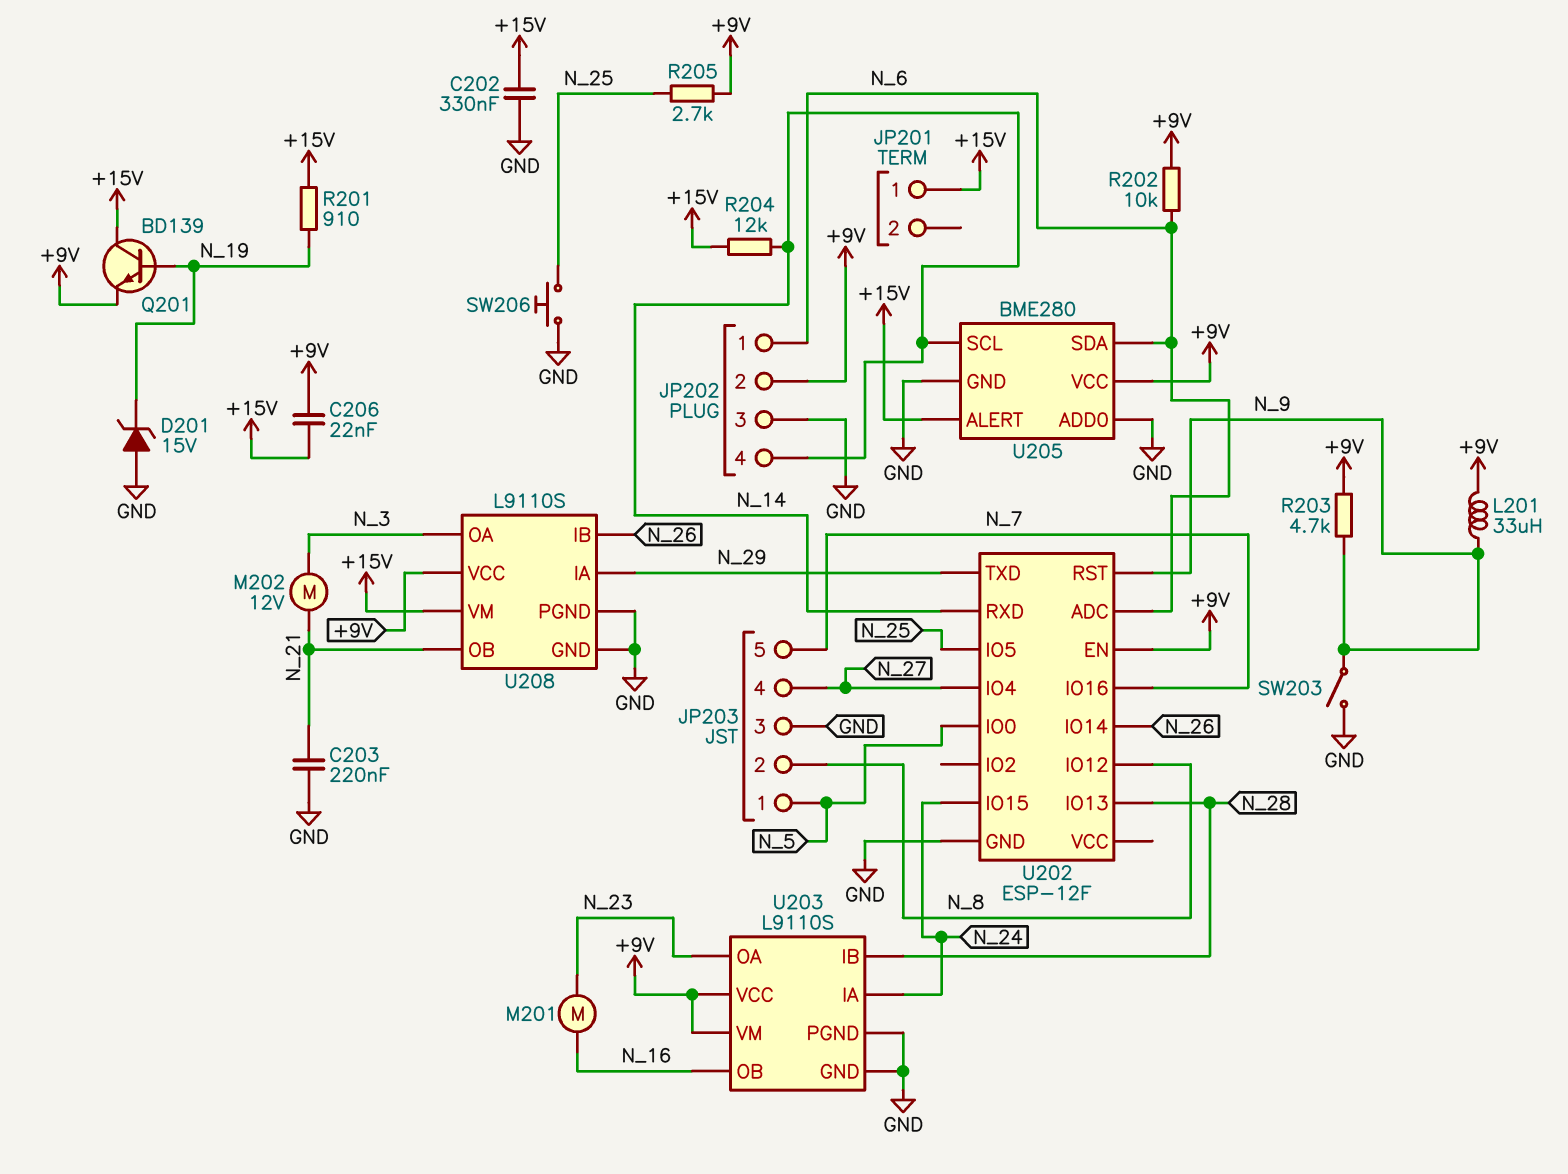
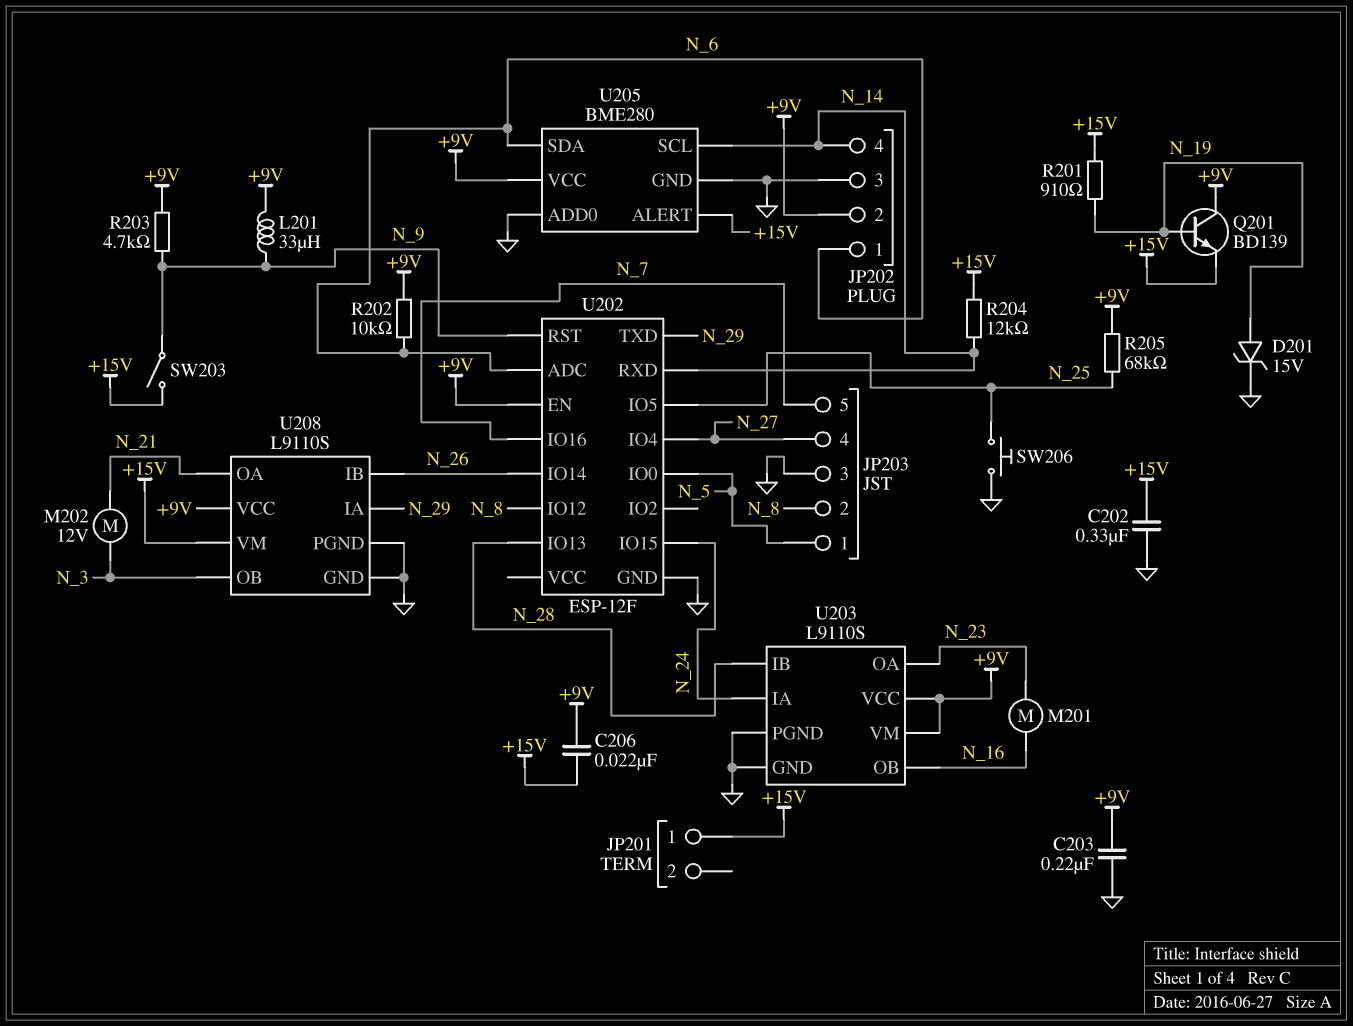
C203: 220nF (GND, N_21) -> 220nF (+9V, GND)
D201: zener 15V (A GND, K N_19) -> zener 15V (A N_19, K GND)
Q201: NPN BD139 (B N_19, C +15V, E +9V) -> NPN BD139 (B N_19, C +9V, E +15V)
R205: 2.7k (+9V, N_25) -> 68k (+9V, N_25)
SW203: switch (GND, N_9) -> switch (+15V, N_9)
U208 pin OA: N_3 -> N_21
U208 pin OB: N_21 -> N_3

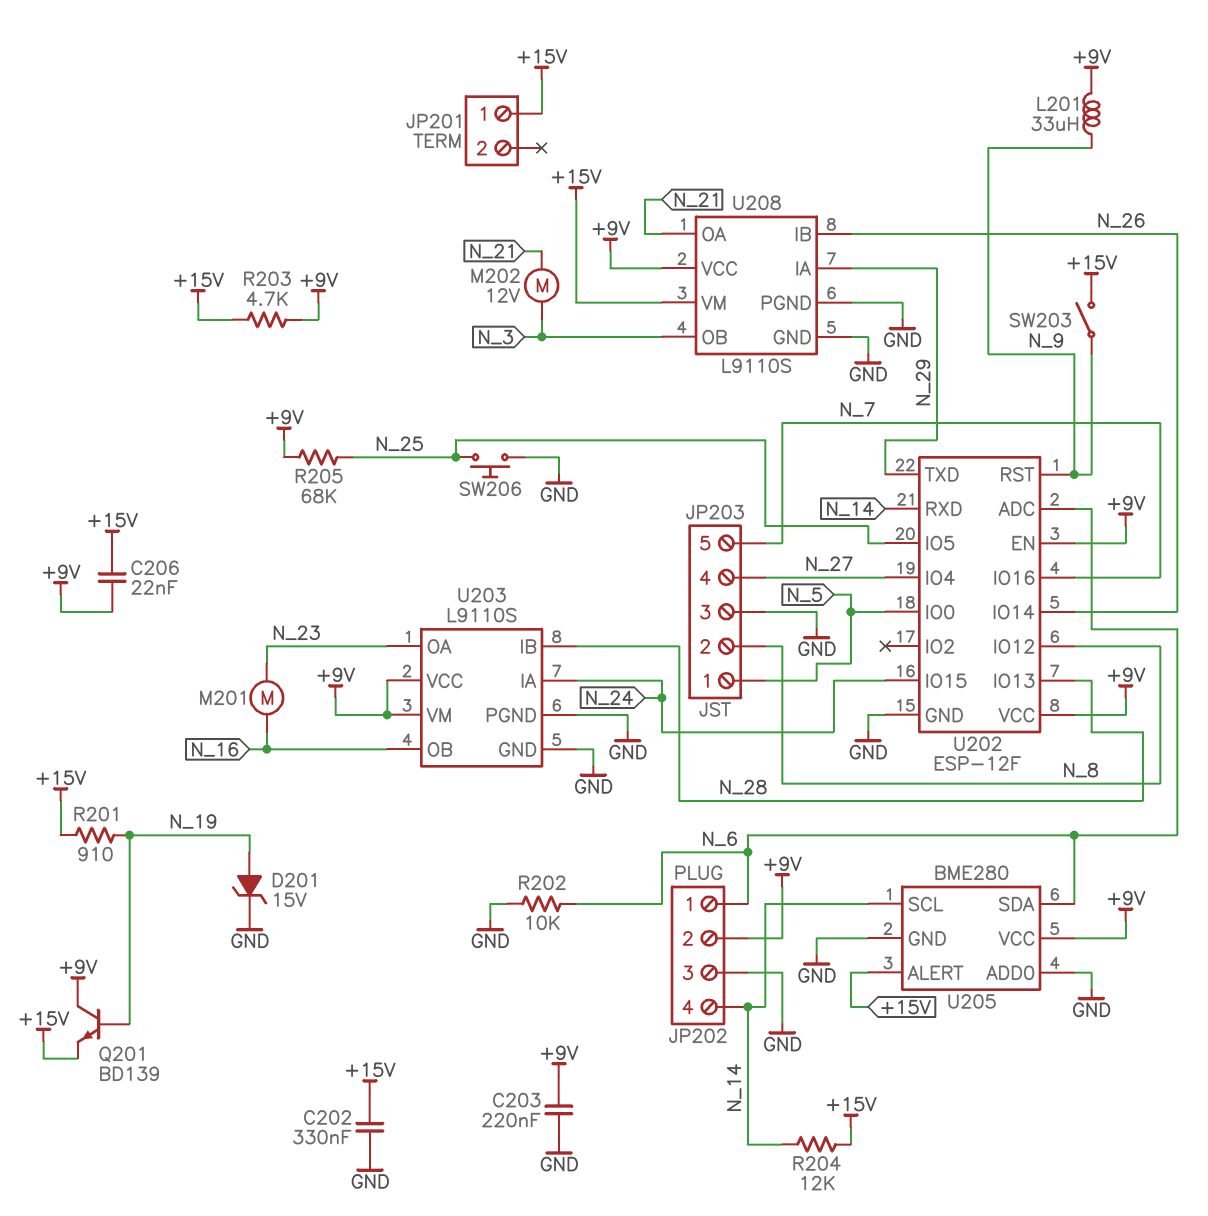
R202: 10k (+9V, N_6) -> 10k (GND, N_6)
R203: 4.7k (+9V, N_9) -> 4.7k (+9V, +15V)
U202 pin VCC: none -> +9V

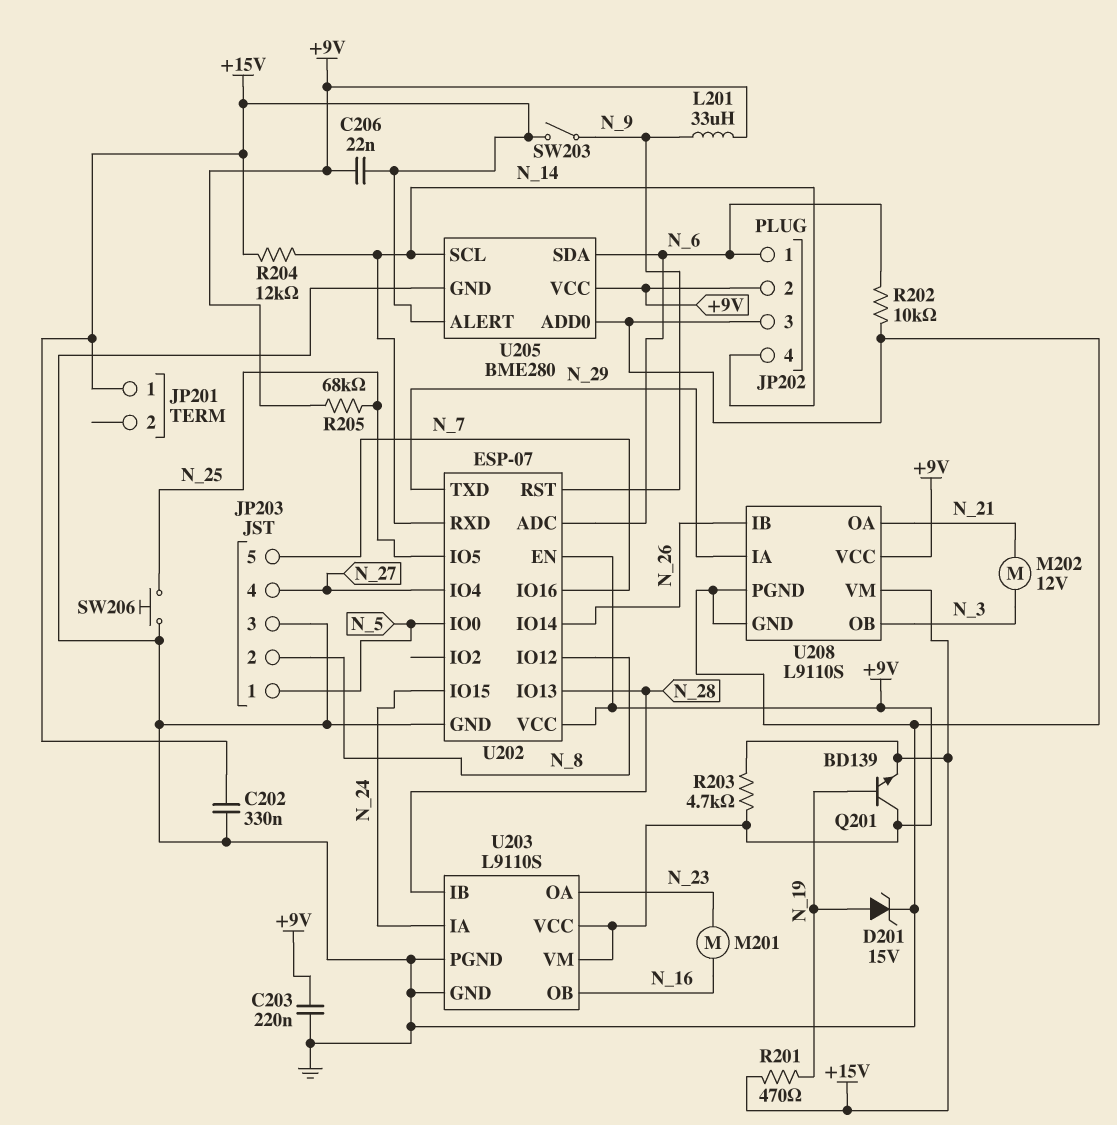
R201: 910 (+15V, N_19) -> 470 (+15V, N_19)
U202: ESP-12F -> ESP-07

